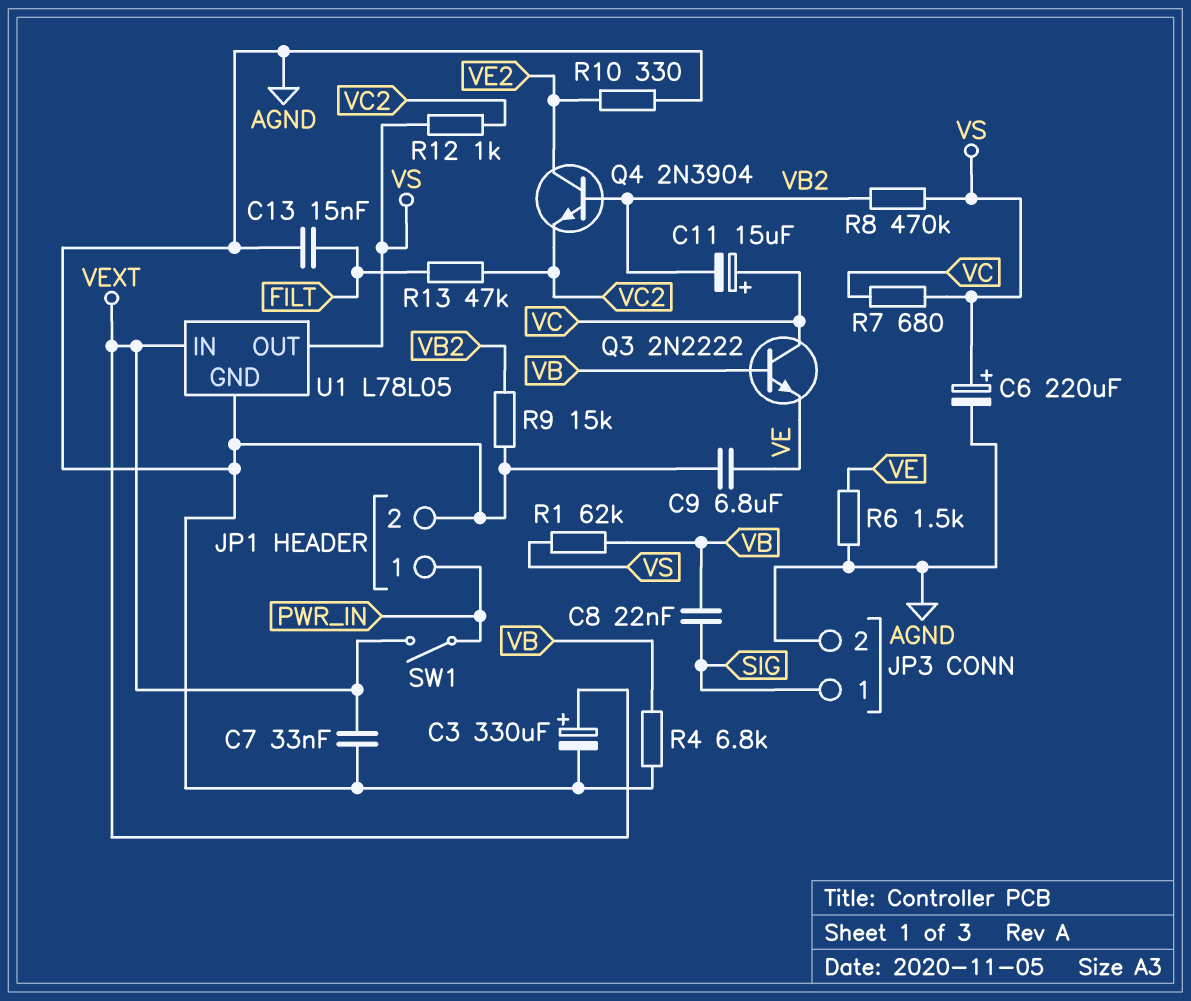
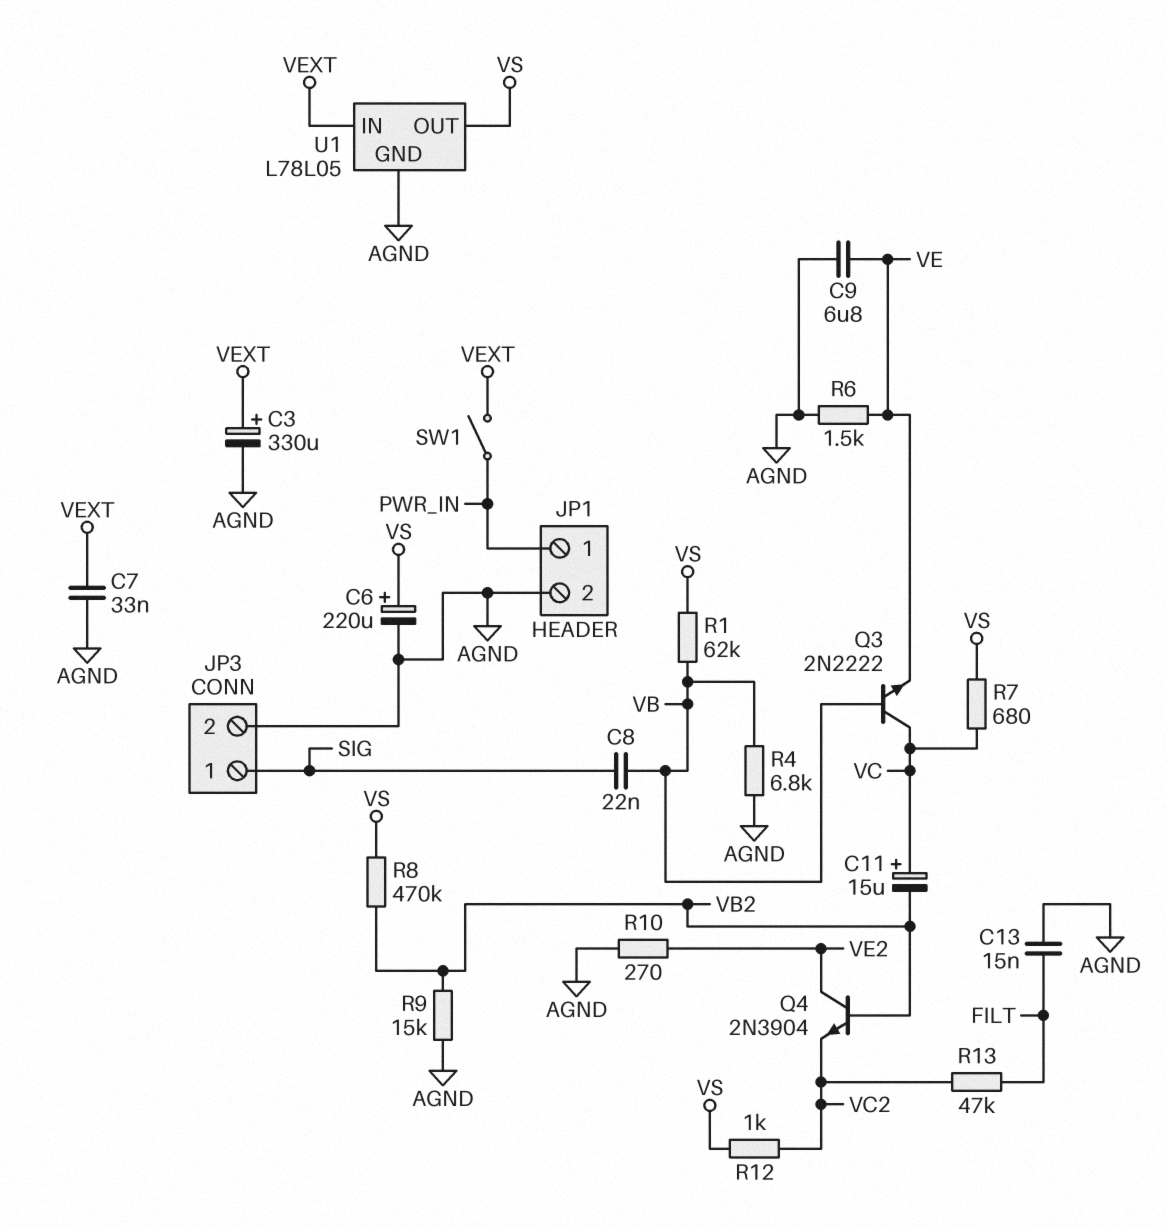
R10: 330 (AGND, VE2) -> 270 (AGND, VE2)

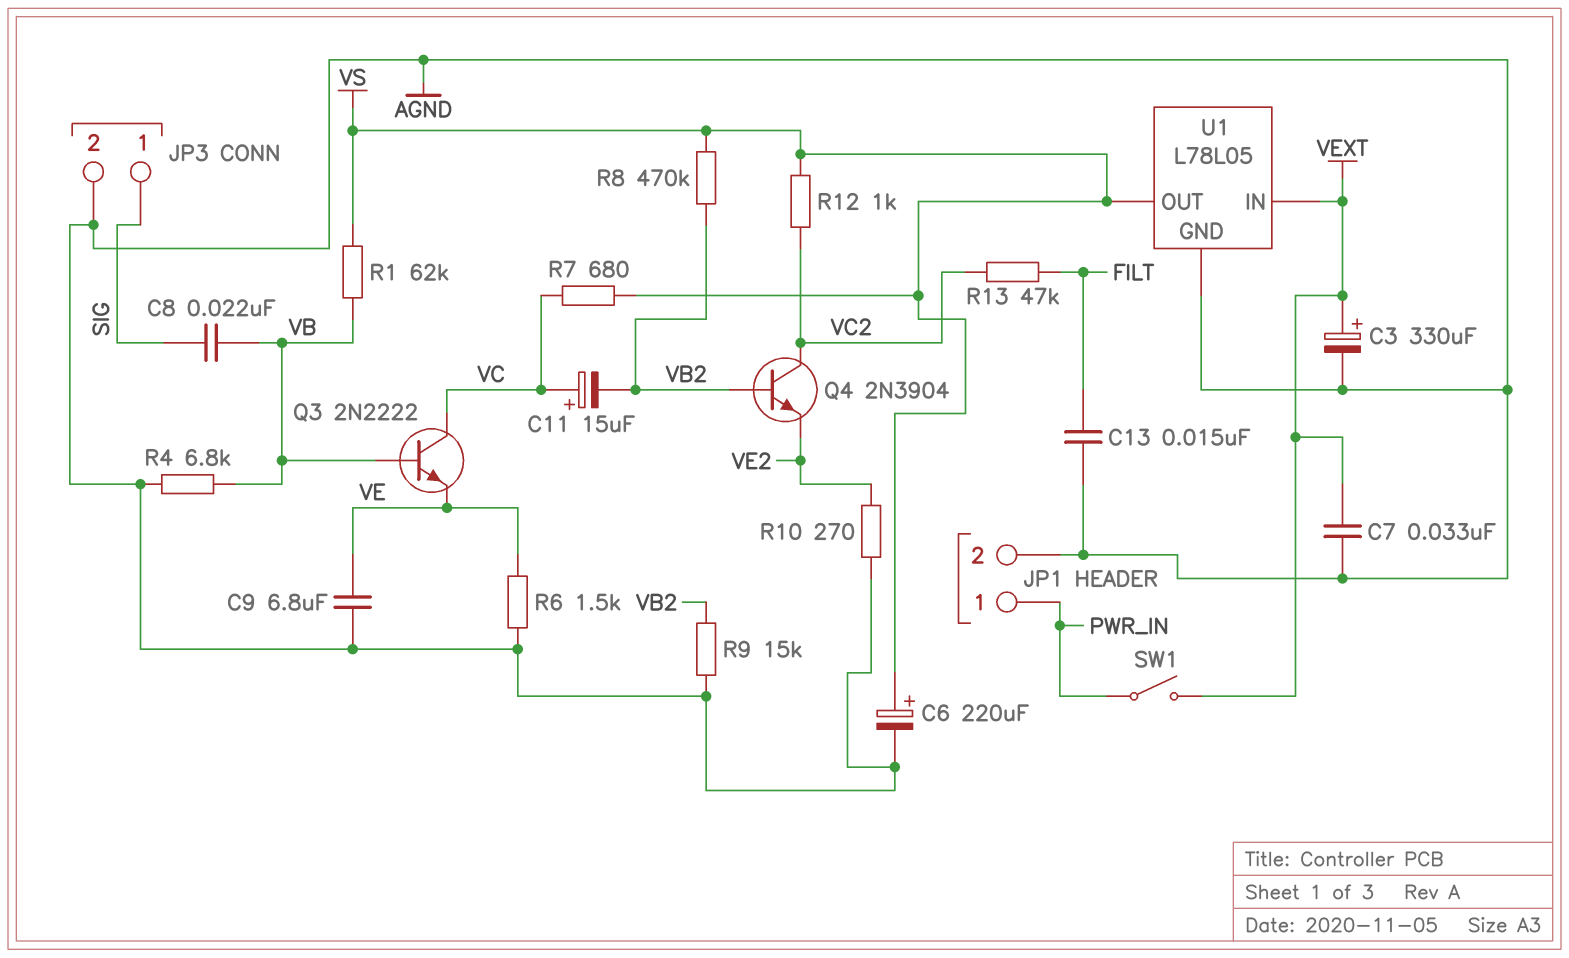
Q4: NPN 2N3904 (B VB2, C VE2, E VC2) -> NPN 2N3904 (B VB2, C VC2, E VE2)

